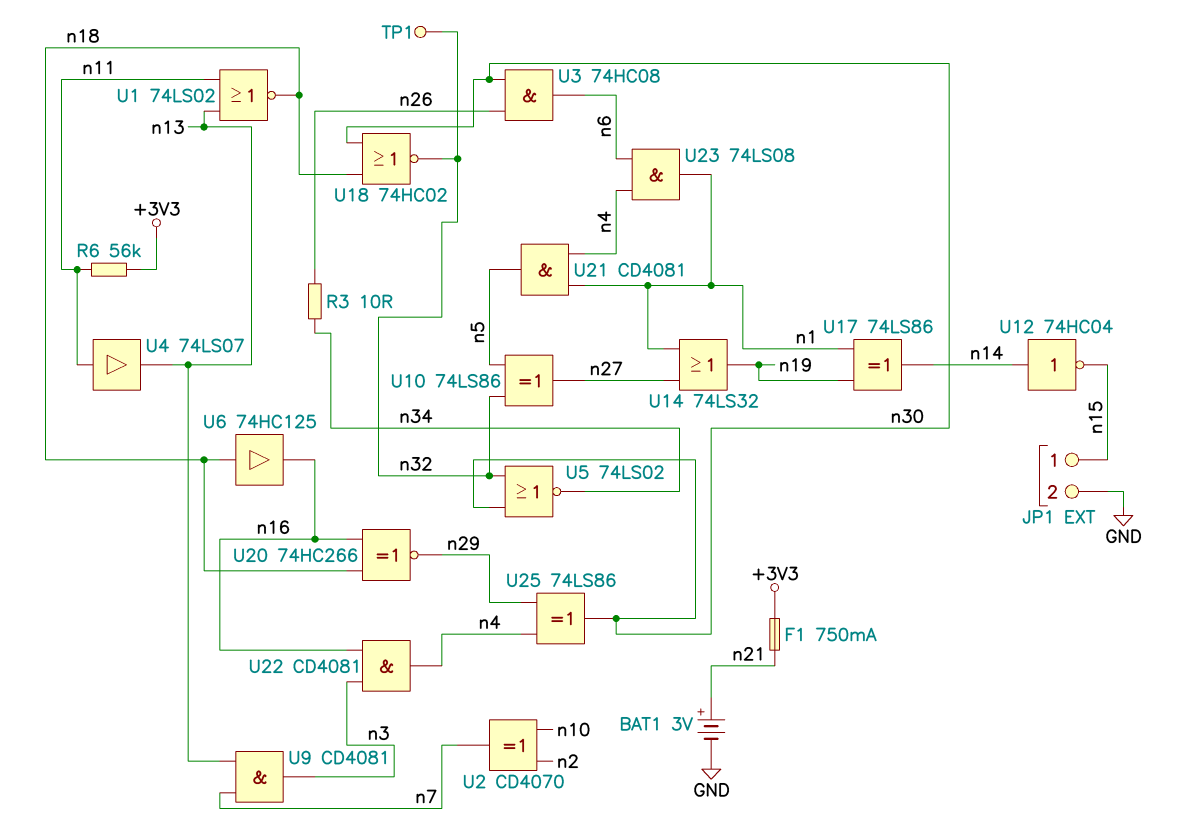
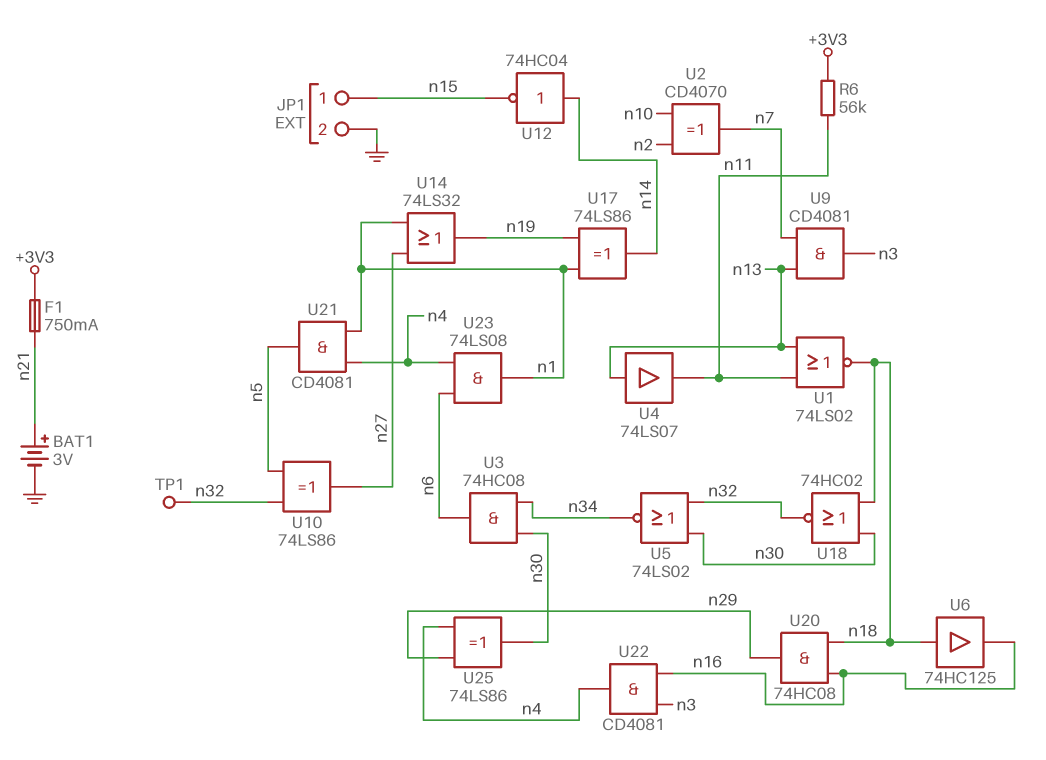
R3: 10 (n26, n34) -> none
U3: AND 74HC08 (in n26, in n30, out n6) -> AND 74HC08 (in n30, in n34, out n6)
U4: buffer 74LS07 (in n11, out n13) -> buffer 74LS07 (in n13, out n11)
U20: XNOR 74HC266 (in n16, in n18, out n29) -> AND 74HC08 (in n16, in n18, out n29)

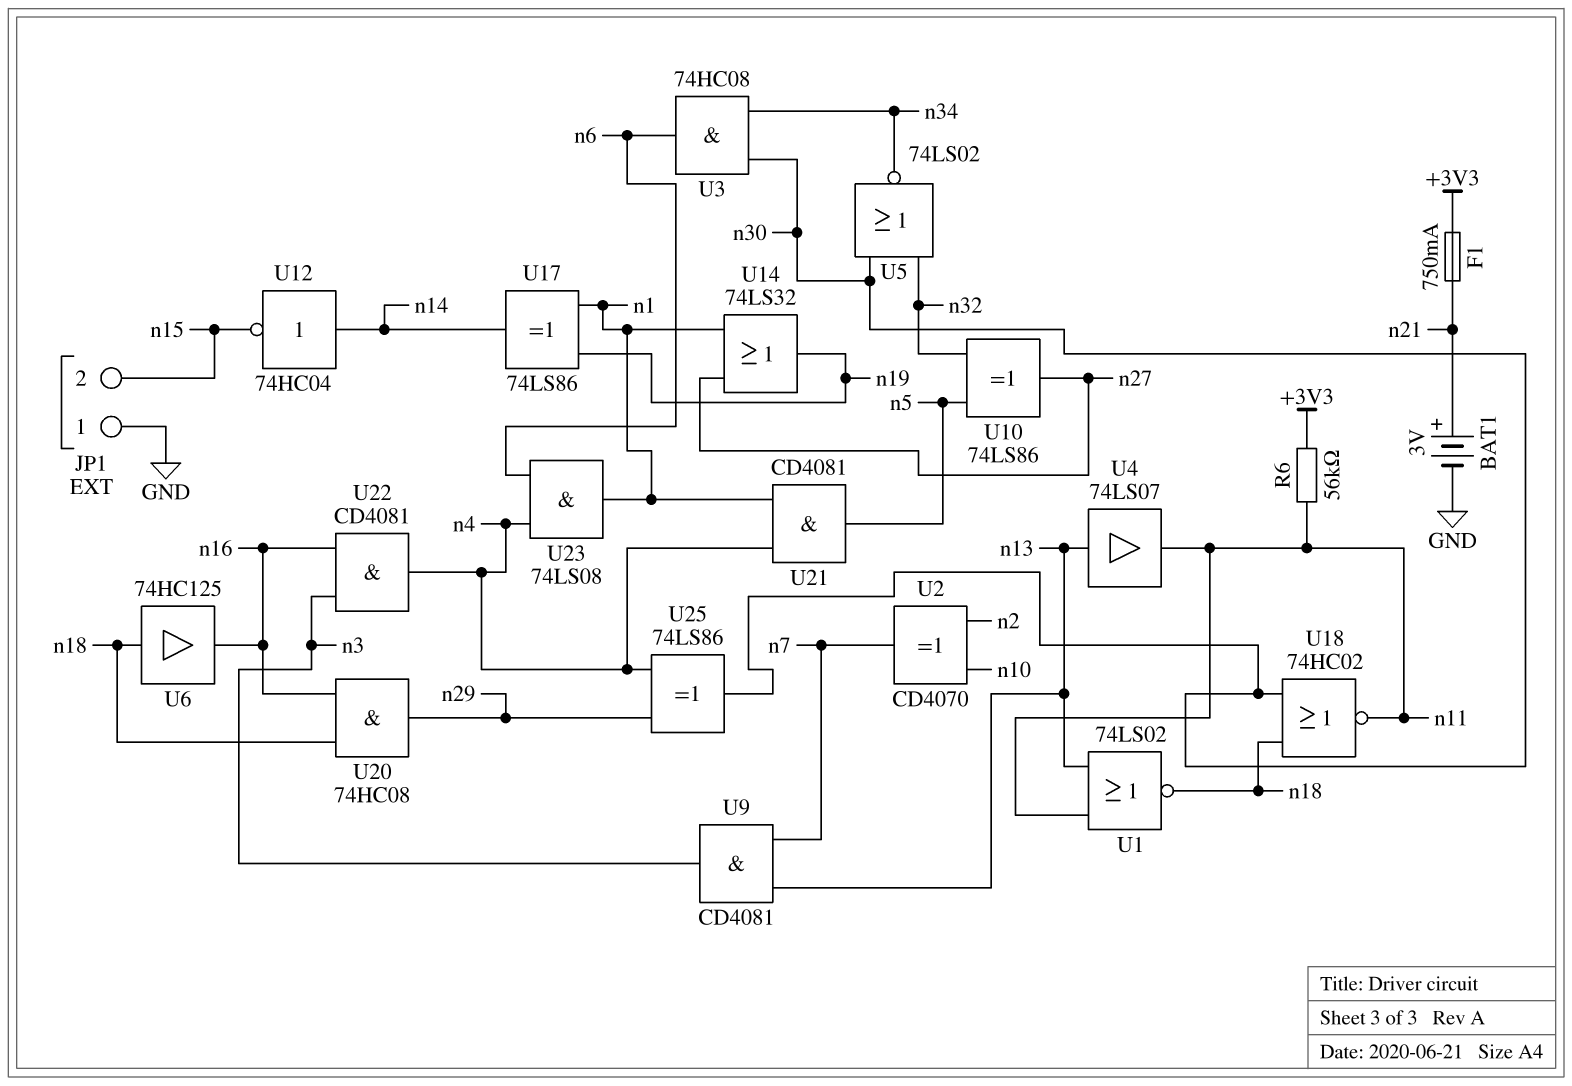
JP1 pin 1: n15 -> GND
JP1 pin 2: GND -> n15
TP1: test point (n32) -> none
U18: NOR 74HC02 (in n18, in n30, out n32) -> NOR 74HC02 (in n18, in n30, out n11)

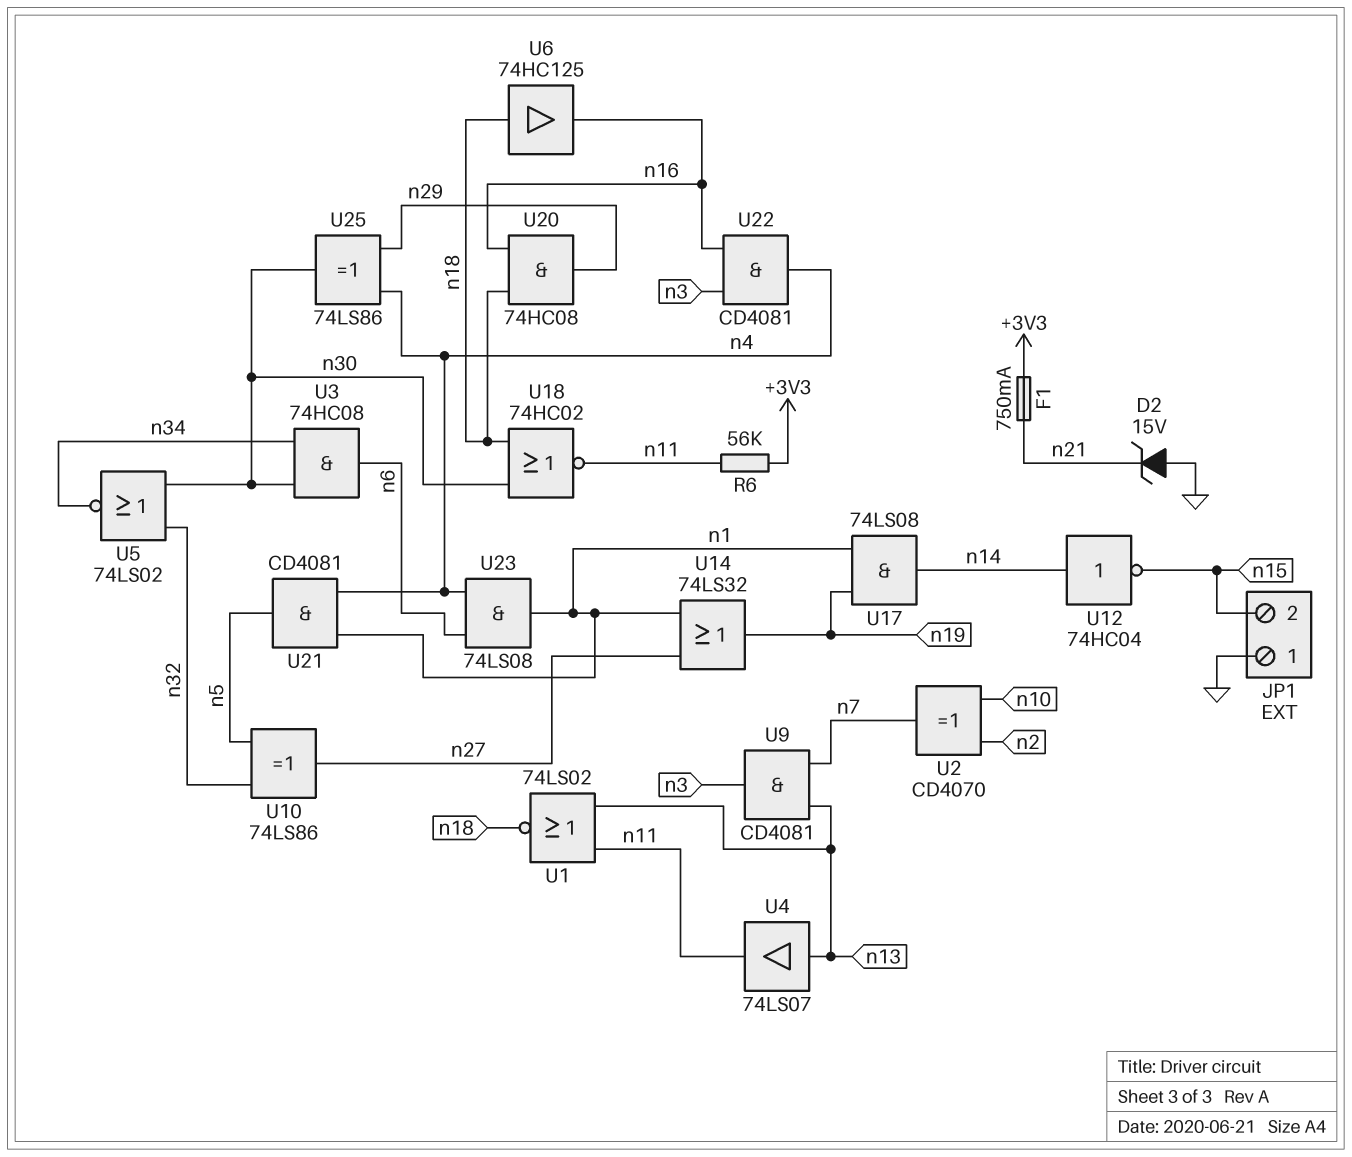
BAT1: 3V (plus n21, minus GND) -> none
D2: none -> zener 15V (A GND, K n21)
U17: XOR 74LS86 (in n1, in n19, out n14) -> AND 74LS08 (in n1, in n19, out n14)

